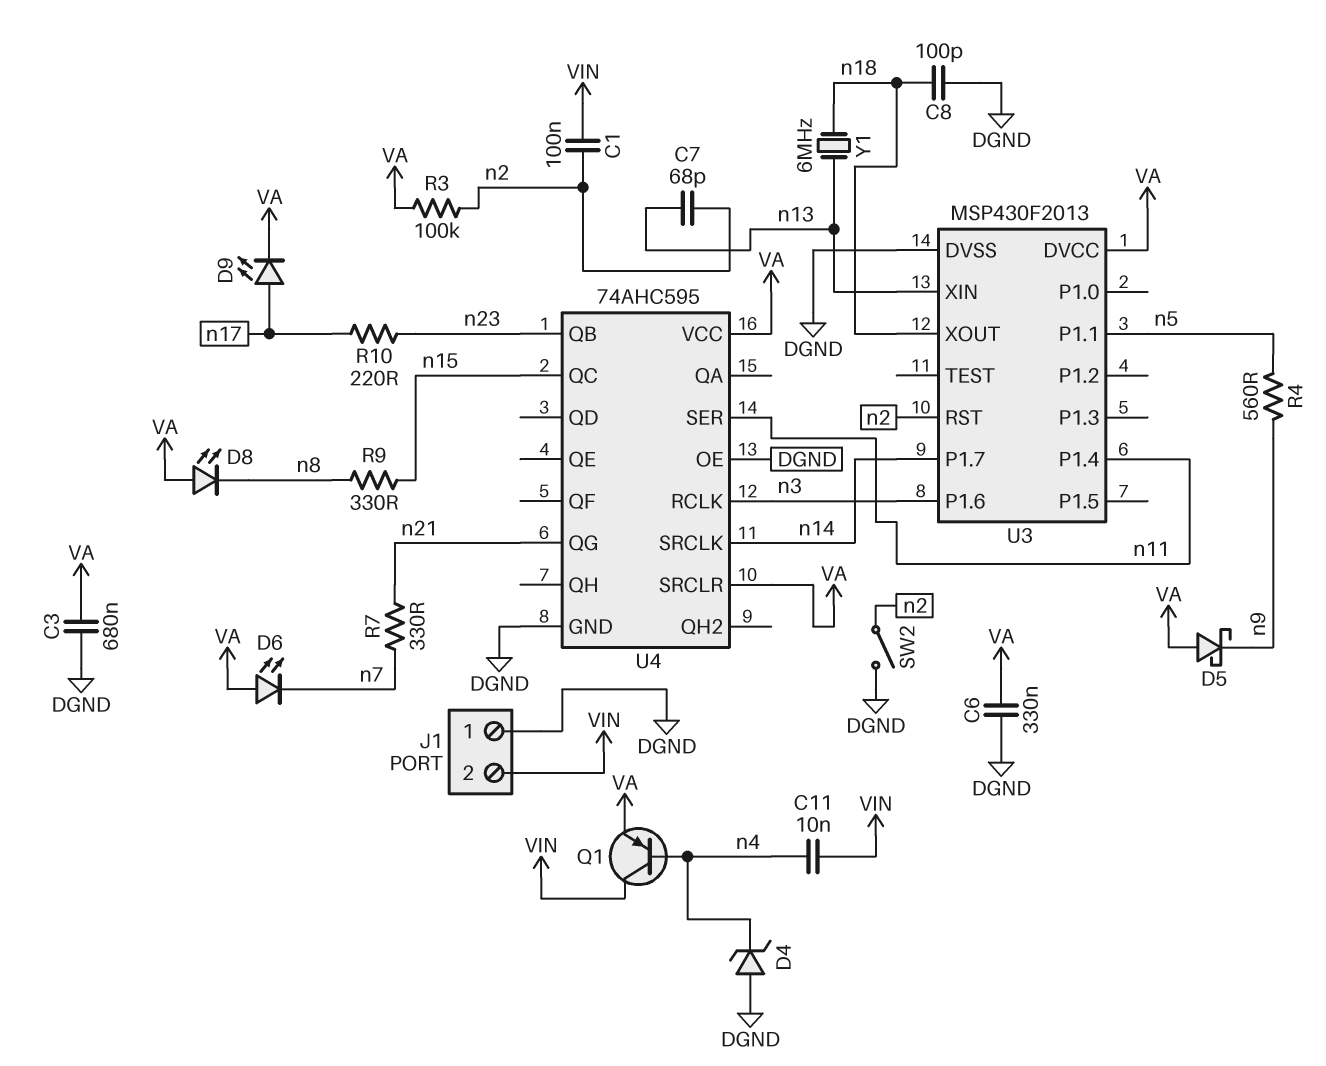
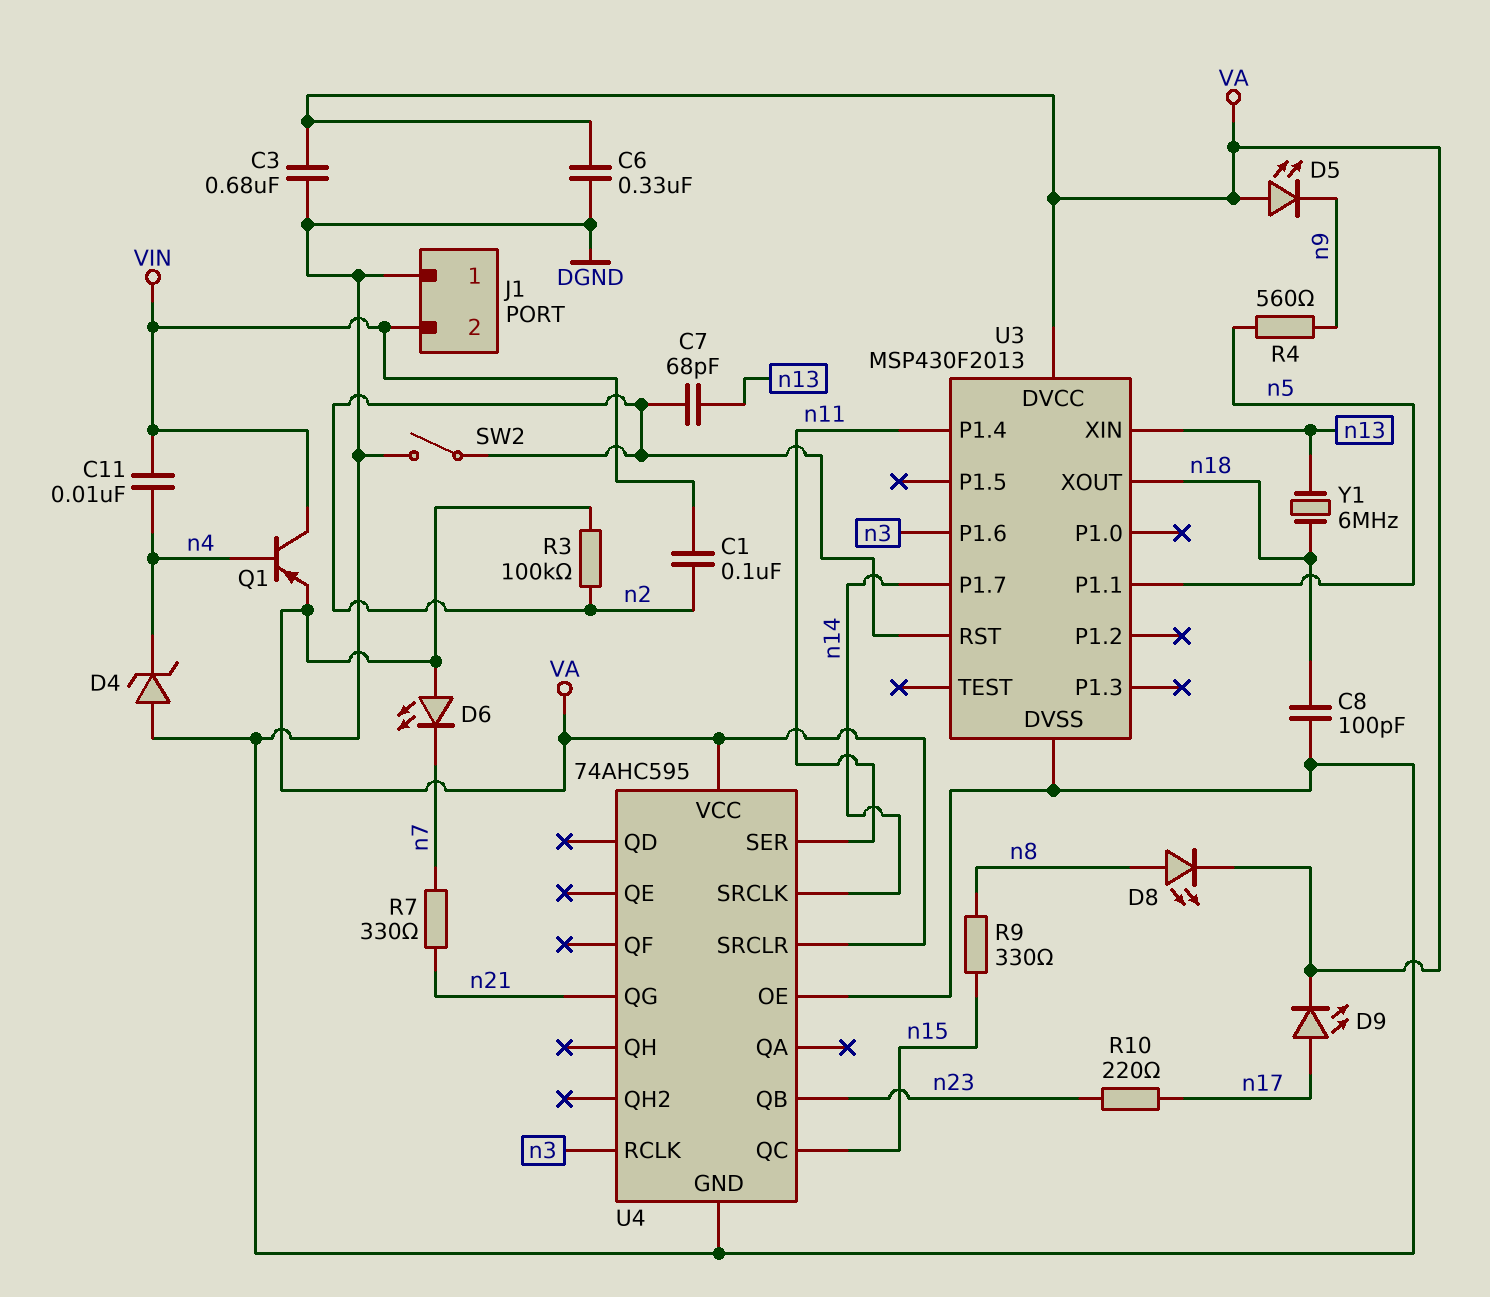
D5: schottky (A VA, K n9) -> LED (A VA, K n9)
D8: LED (A VA, K n8) -> LED (A n8, K VA)

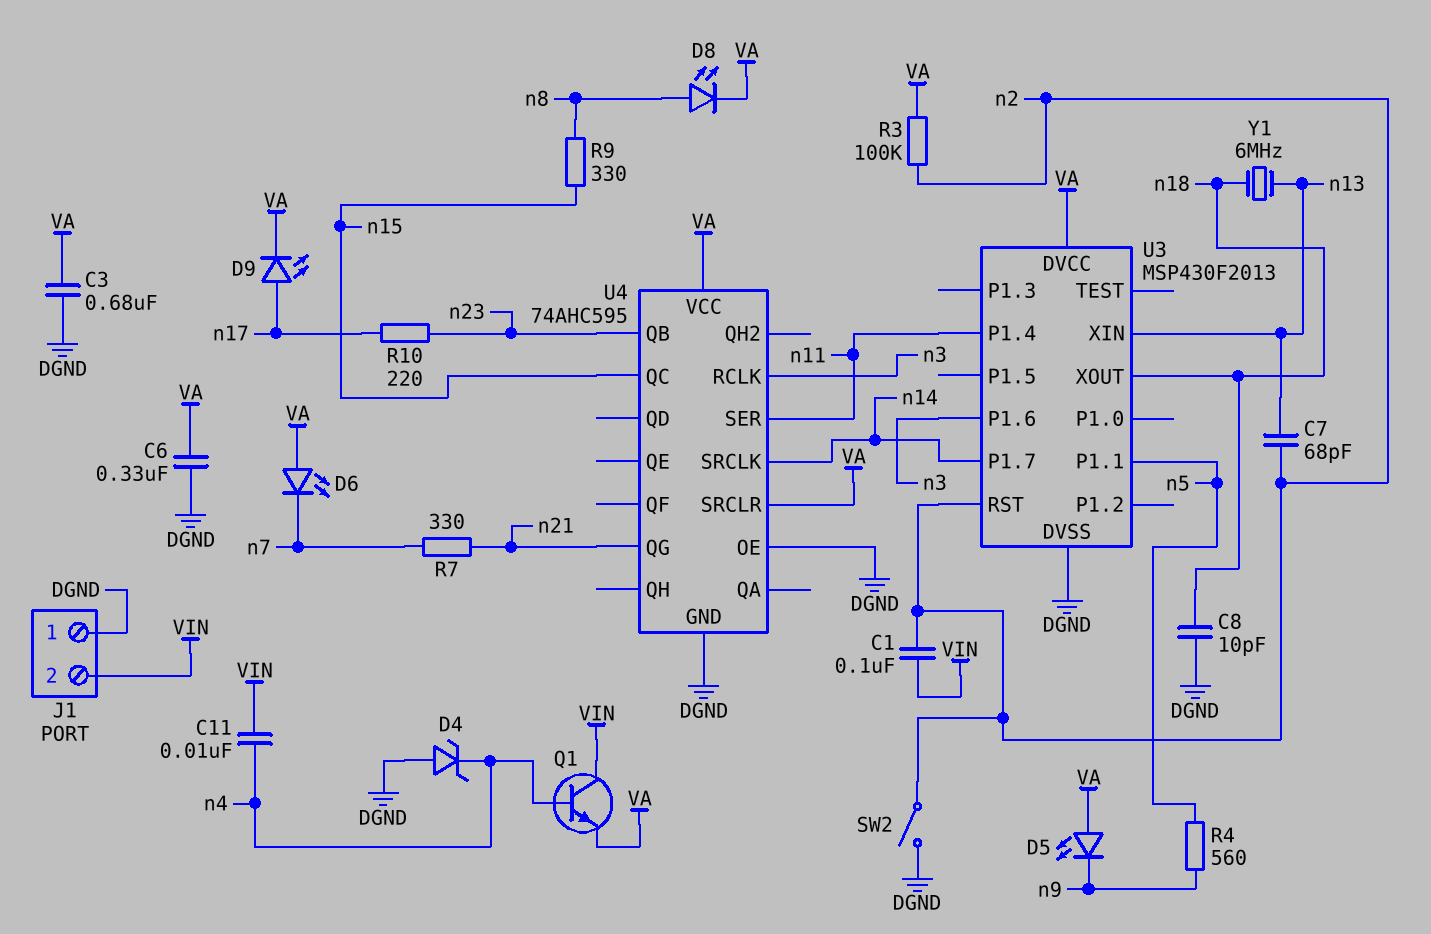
C8: 100pF (DGND, n18) -> 10pF (DGND, n18)
Q1: PNP (B n4, C VIN, E VA) -> NPN (B n4, C VIN, E VA)

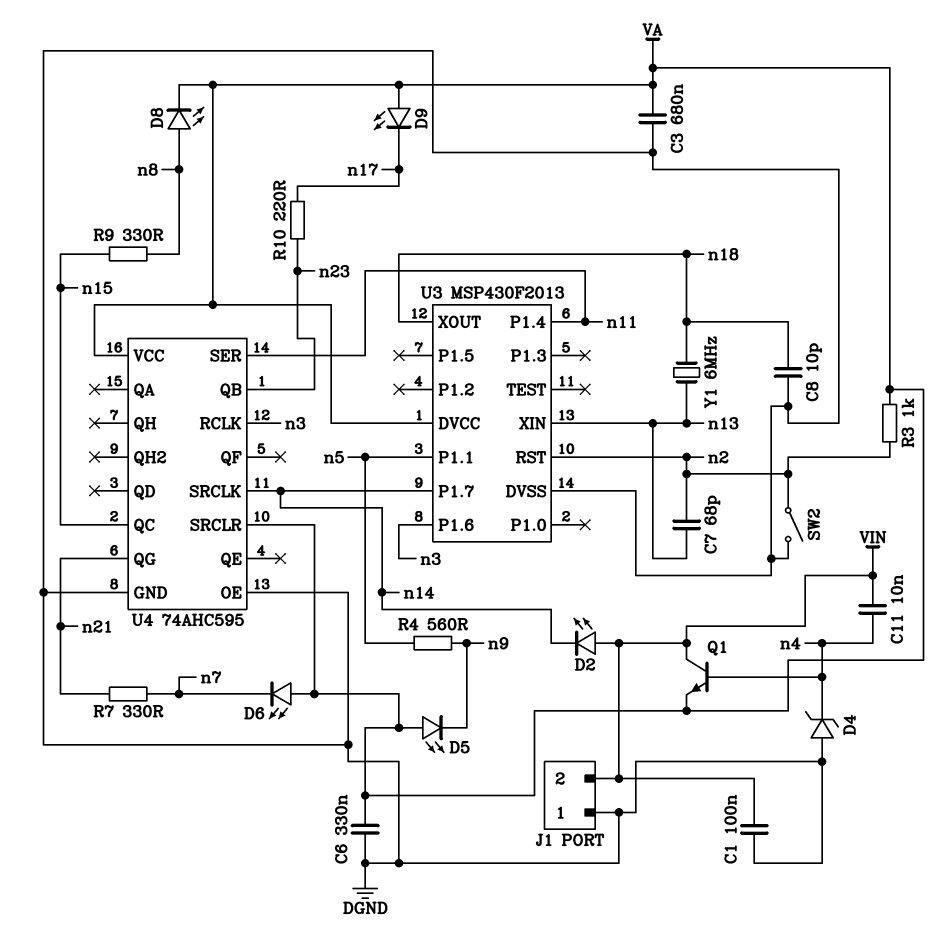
C1: 100nF (VIN, n2) -> 100nF (DGND, VIN)
D2: none -> LED (A VIN, K n14)
D9: LED (A n17, K VA) -> LED (A VA, K n17)
R3: 100k (VA, n2) -> 1k (VA, n2)

